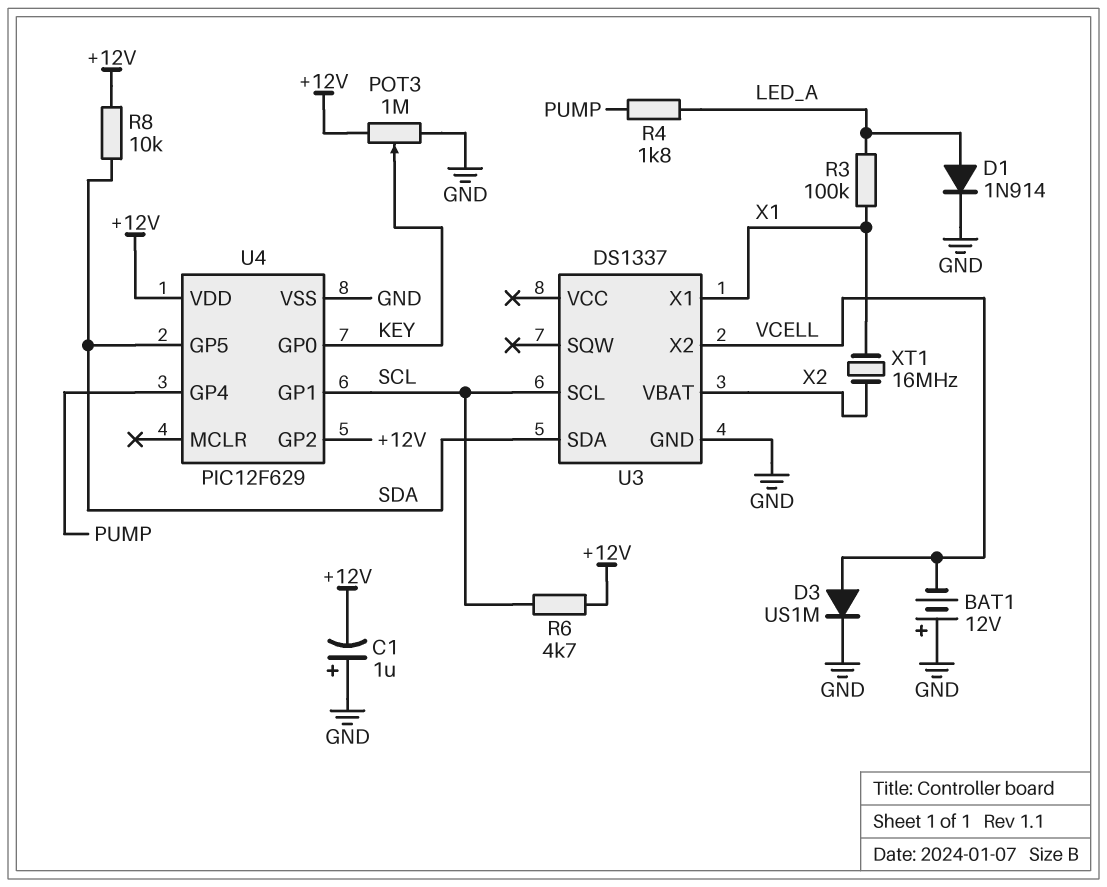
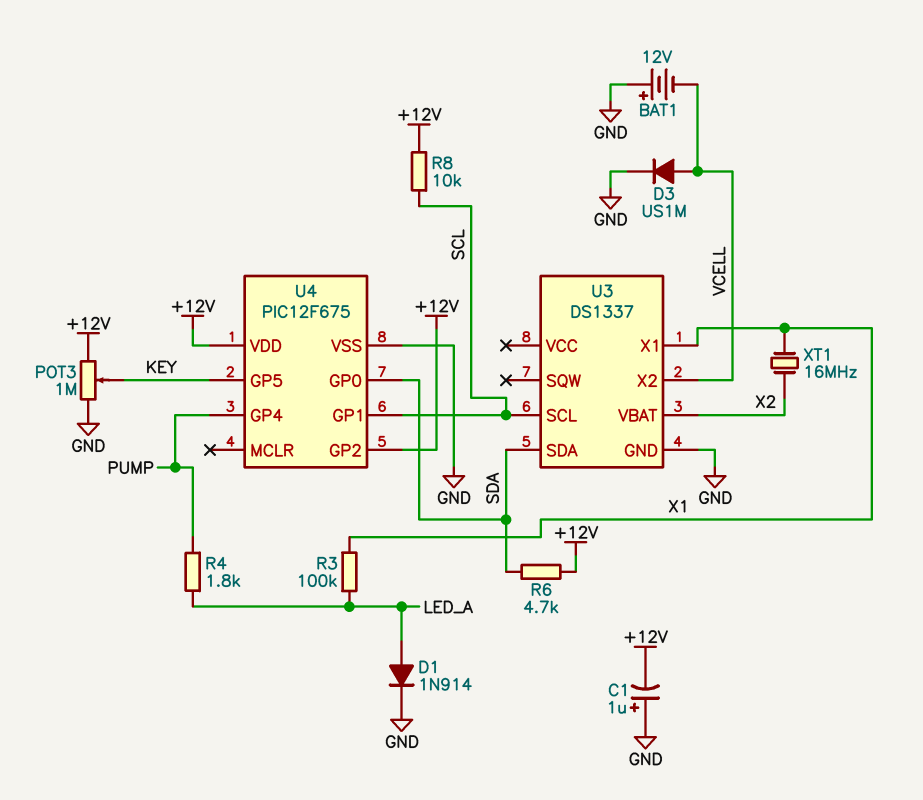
R6: 4.7k (+12V, SCL) -> 4.7k (+12V, SDA)
R8: 10k (+12V, SDA) -> 10k (+12V, SCL)
U4: PIC12F629 -> PIC12F675
U4 pin GP0: KEY -> SDA
U4 pin GP5: SDA -> KEY

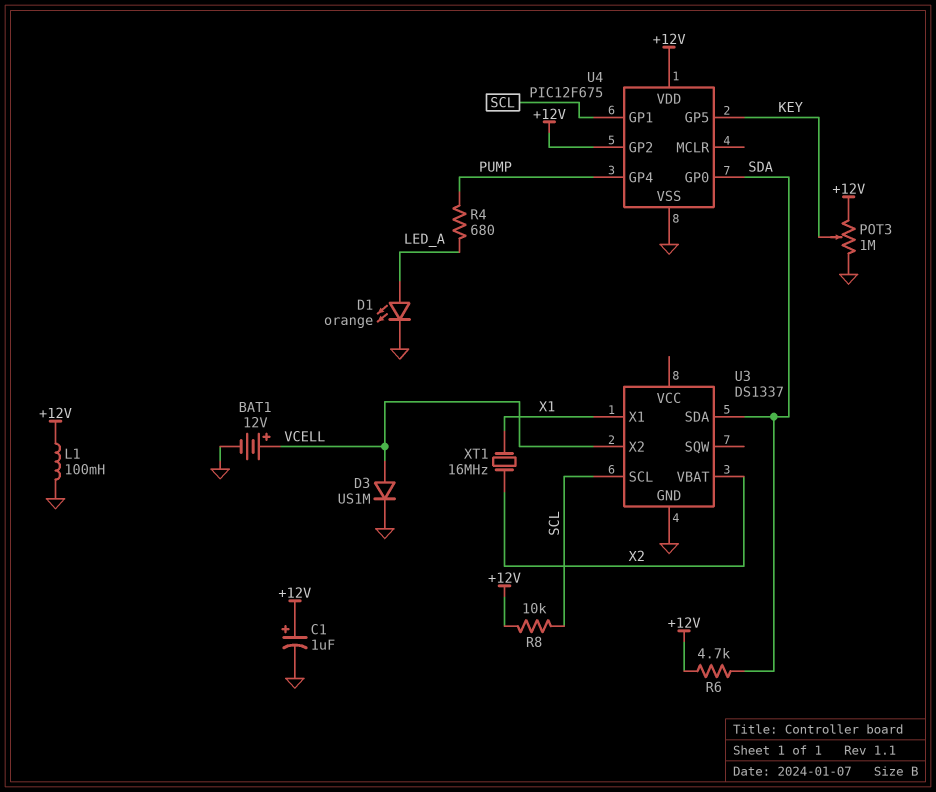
BAT1: 12V (plus GND, minus VCELL) -> 12V (plus VCELL, minus GND)
C1: 1uF (plus GND, minus +12V) -> 1uF (plus +12V, minus GND)
D1: diode 1N914 (A LED_A, K GND) -> LED orange (A LED_A, K GND)
L1: none -> 100mH (+12V, GND)
R3: 100k (LED_A, X1) -> none
R4: 1.8k (LED_A, PUMP) -> 680 (LED_A, PUMP)

